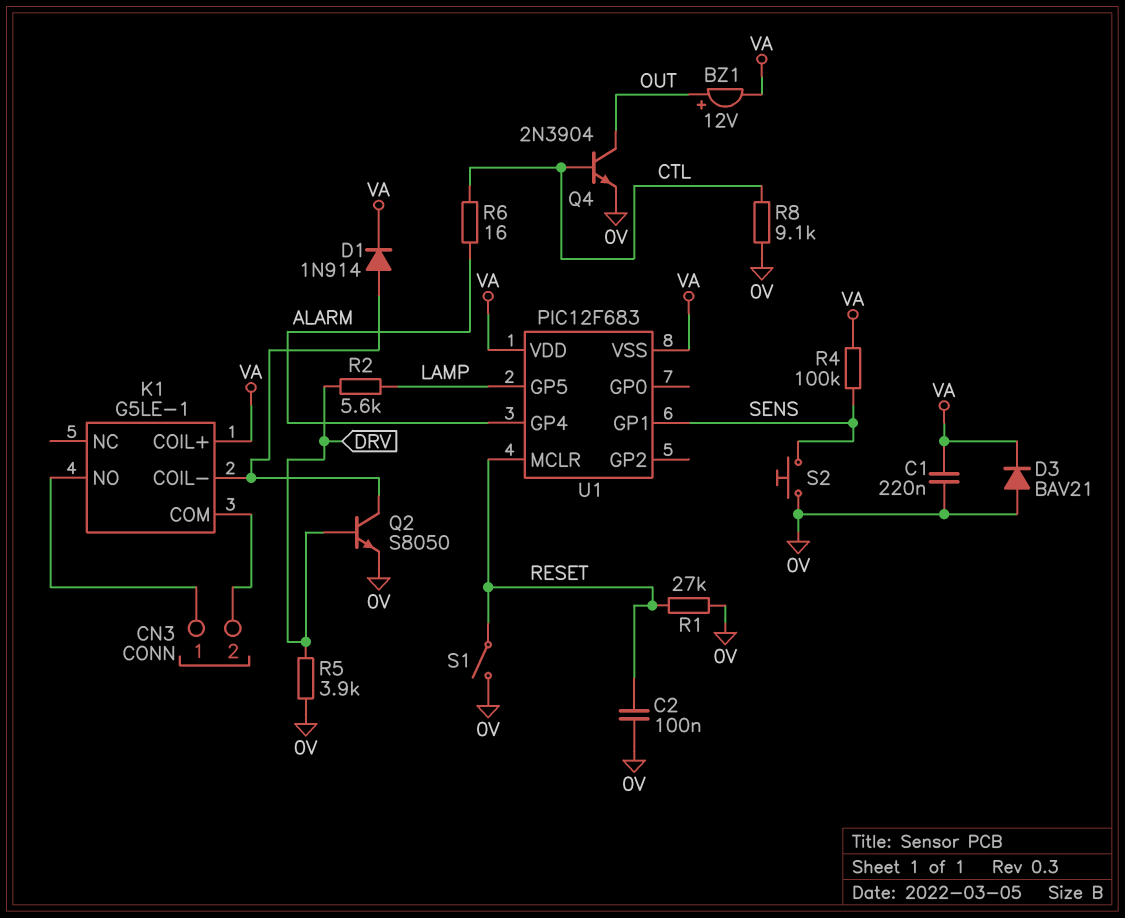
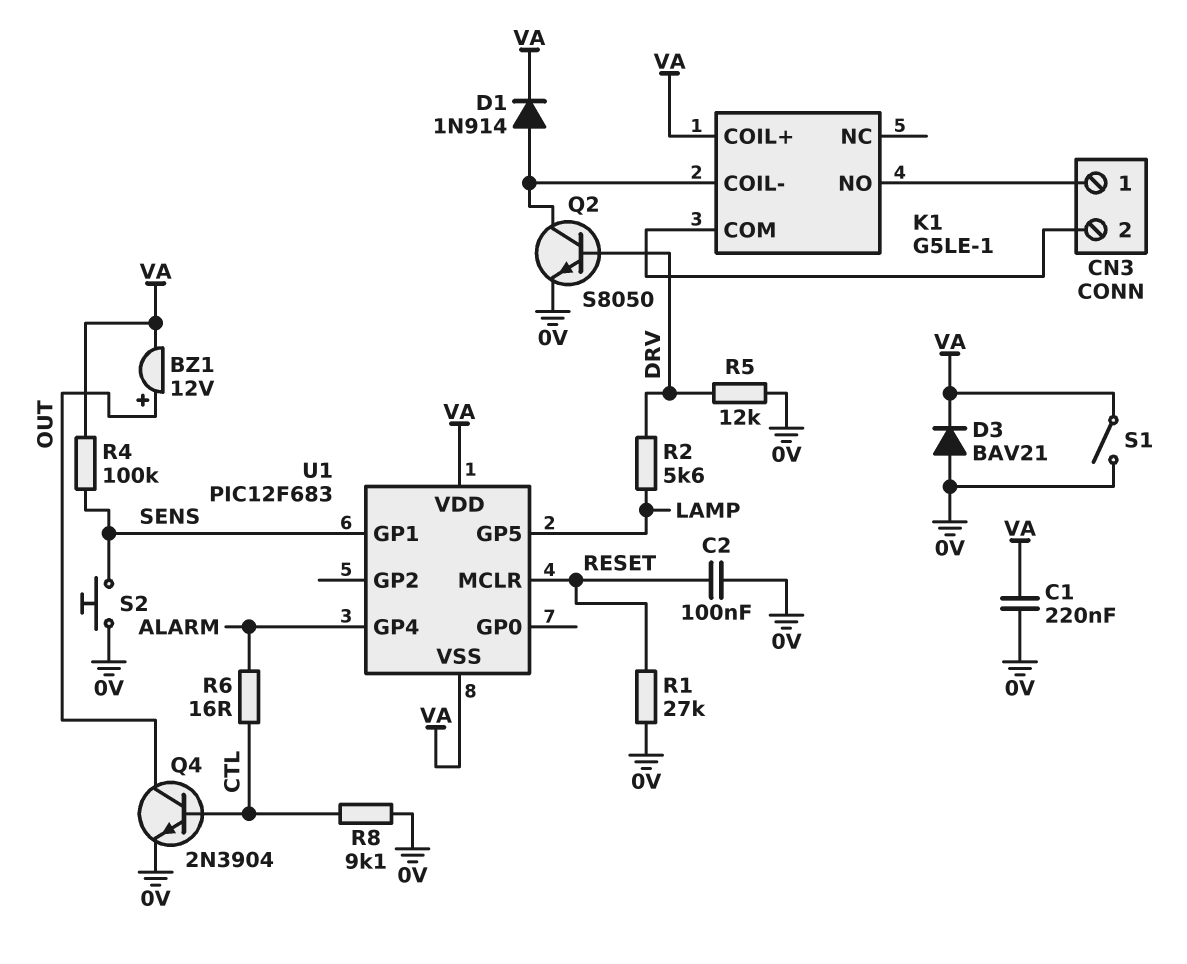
R5: 3.9k (0V, DRV) -> 12k (0V, DRV)
S1: switch (0V, RESET) -> switch (0V, VA)

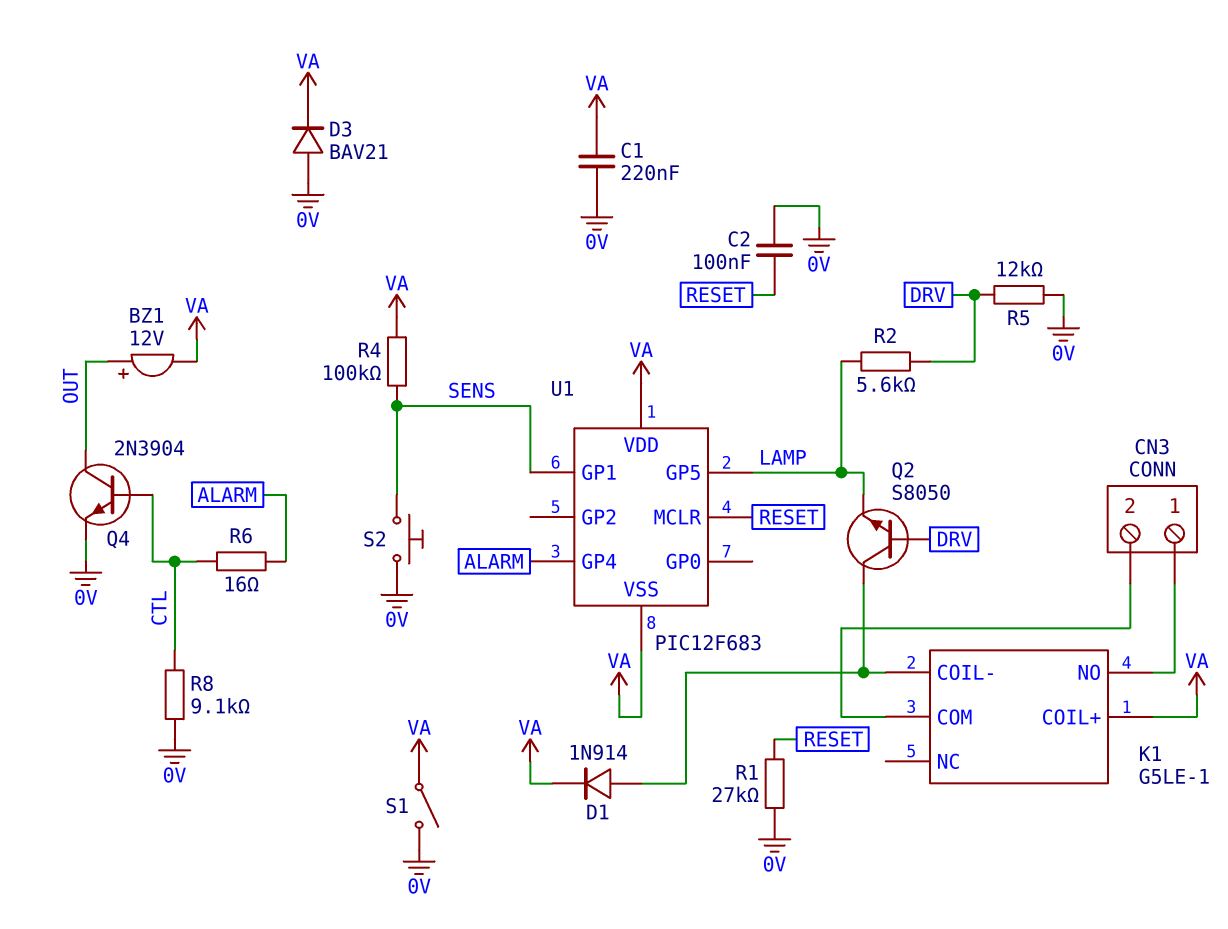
Q2: NPN S8050 (B DRV, C K1/COIL-, E 0V) -> NPN S8050 (B DRV, C K1/COIL-, E LAMP)

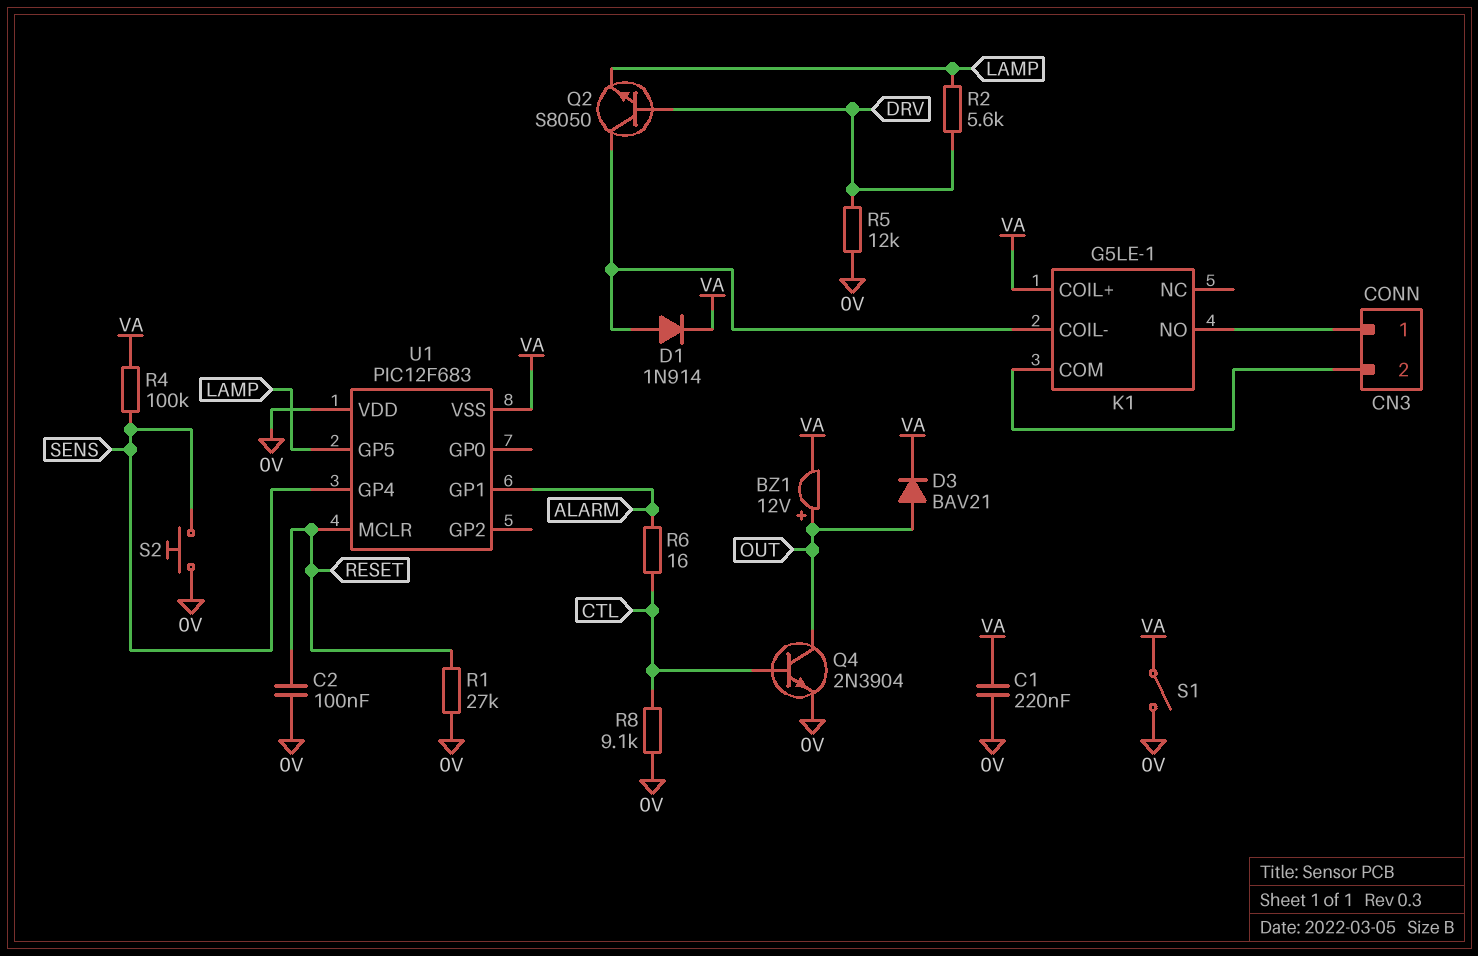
D3: diode BAV21 (A 0V, K VA) -> diode BAV21 (A OUT, K VA)
U1 pin GP1: SENS -> ALARM
U1 pin GP4: ALARM -> SENS
U1 pin VDD: VA -> 0V

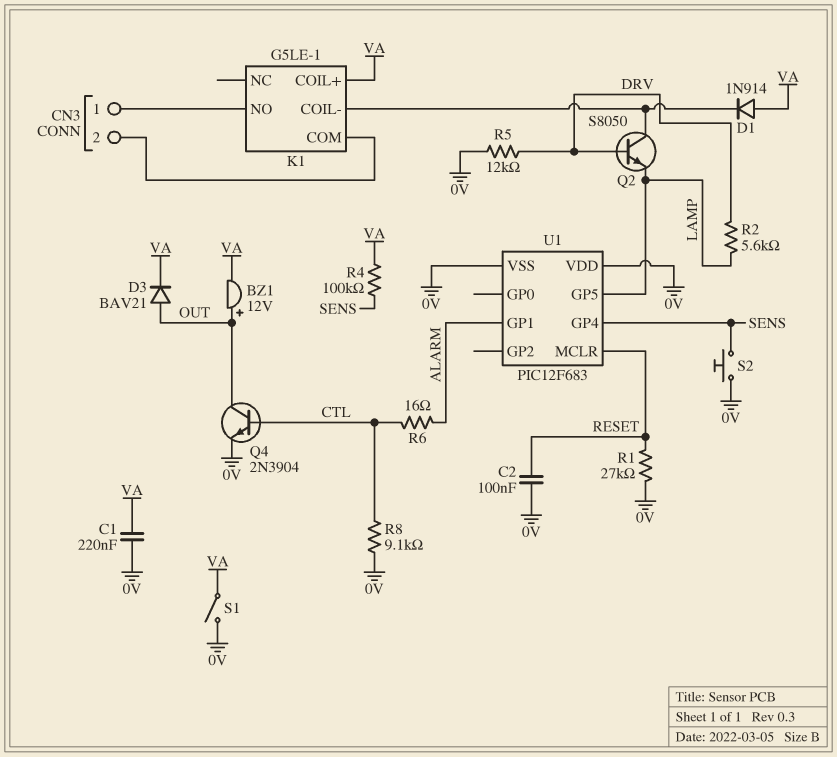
D1: diode 1N914 (A K1/COIL-, K VA) -> diode 1N914 (A VA, K K1/COIL-)
U1 pin VSS: VA -> 0V

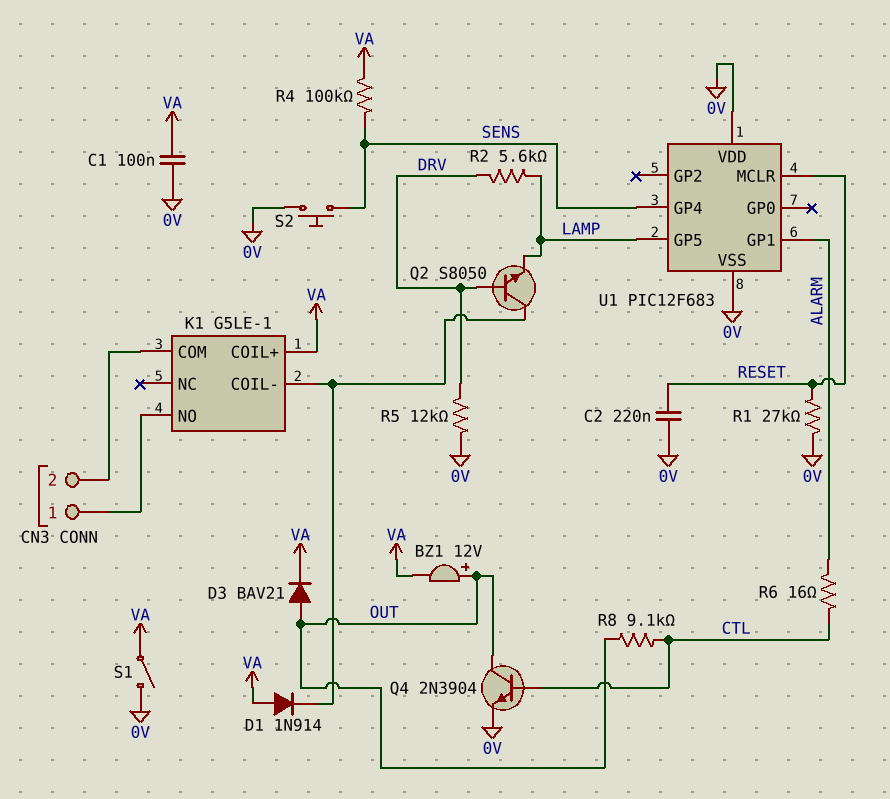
C1: 220nF (0V, VA) -> 100nF (0V, VA)
C2: 100nF (0V, RESET) -> 220nF (0V, RESET)
R8: 9.1k (0V, CTL) -> 9.1k (CTL, OUT)

